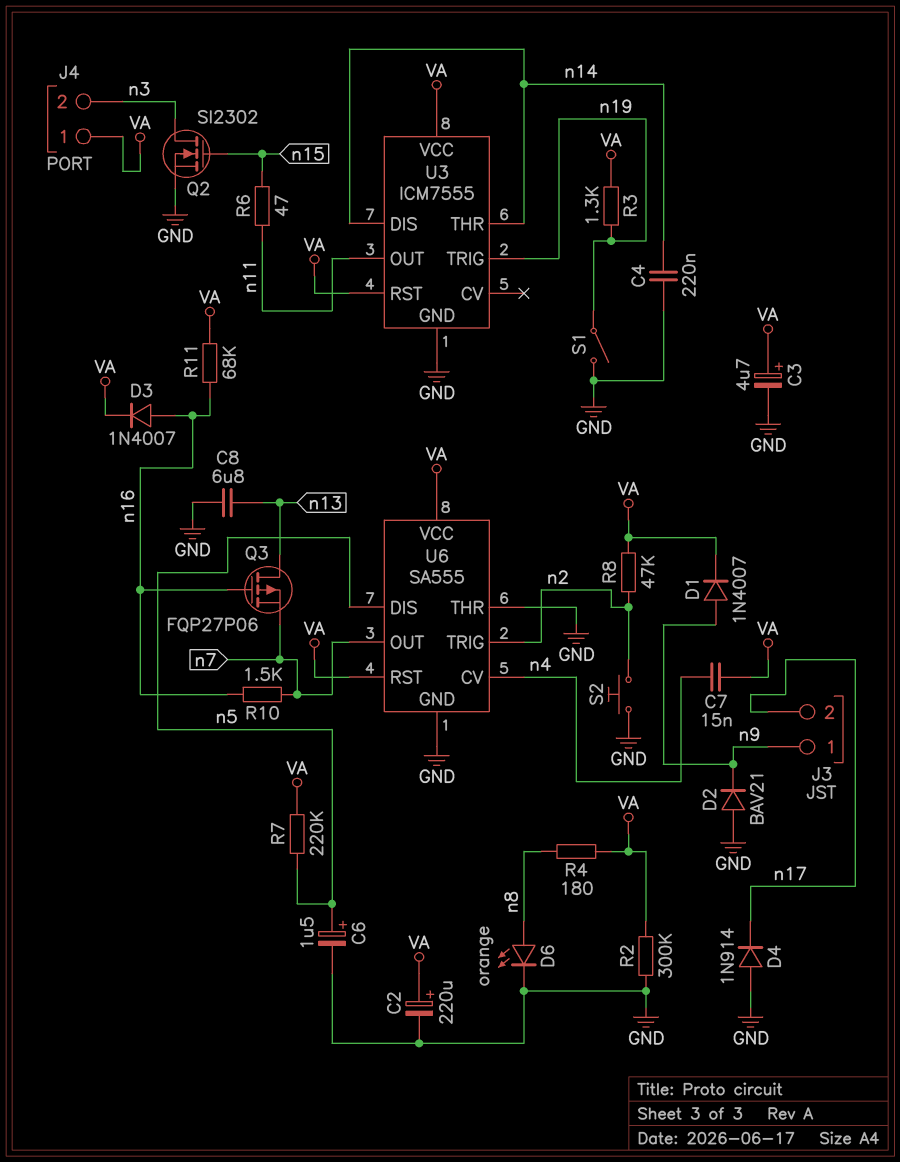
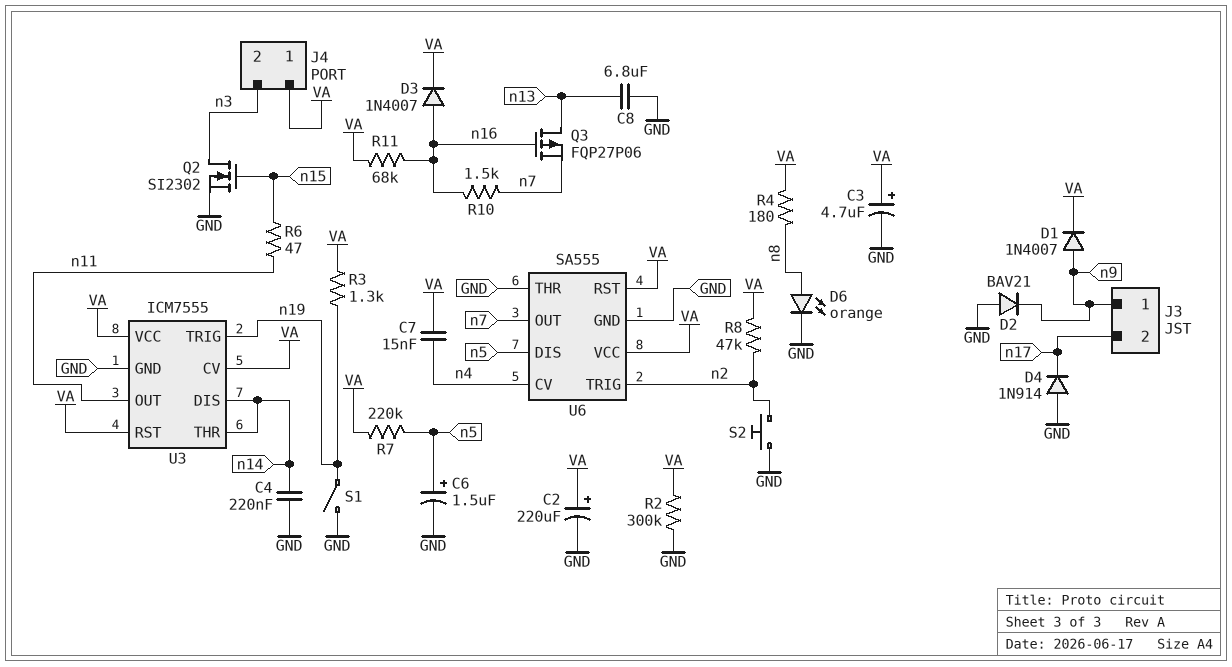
U3 pin CV: none -> VA

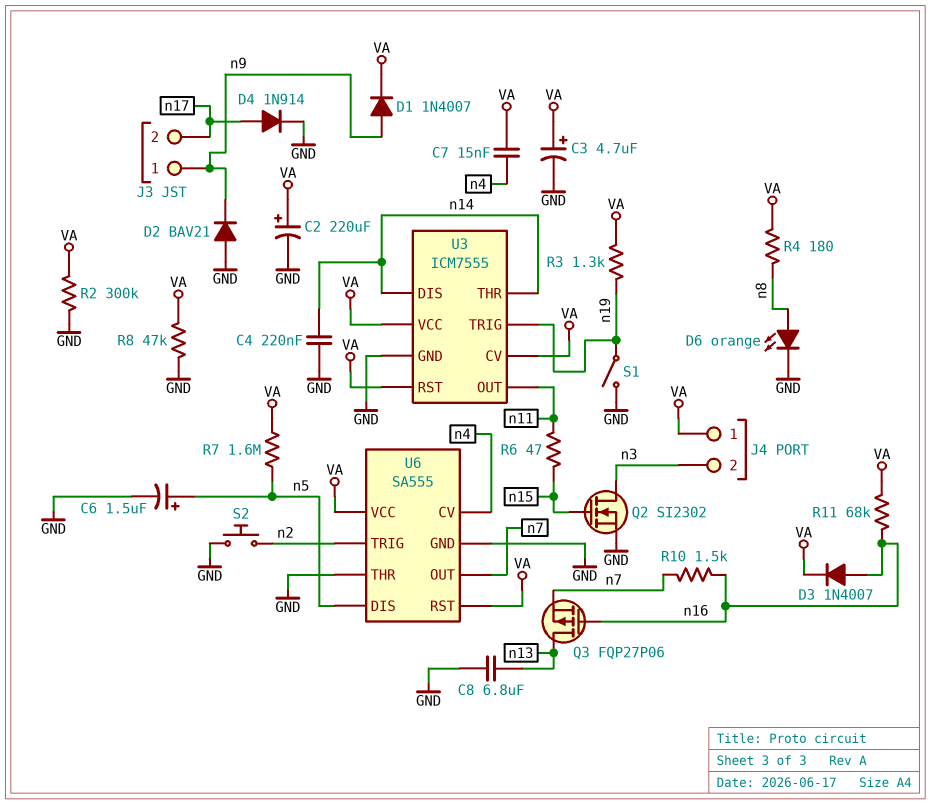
D4: diode 1N914 (A GND, K n17) -> diode 1N914 (A n17, K GND)
R7: 220k (VA, n5) -> 1.6M (VA, n5)
R8: 47k (VA, n2) -> 47k (GND, VA)

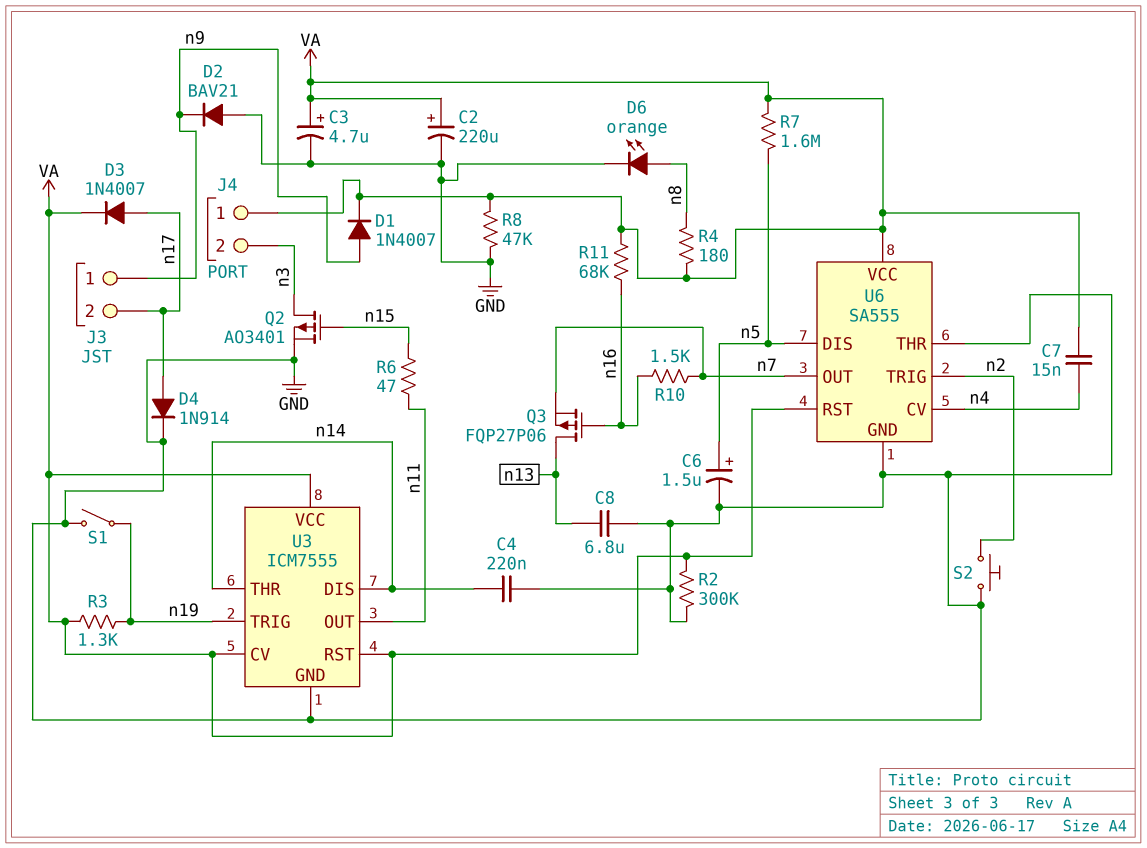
D3: diode 1N4007 (A n16, K VA) -> diode 1N4007 (A n17, K VA)
Q2: NMOS SI2302 (G n15, D n3, S GND) -> PMOS AO3401 (G n15, D n3, S GND)

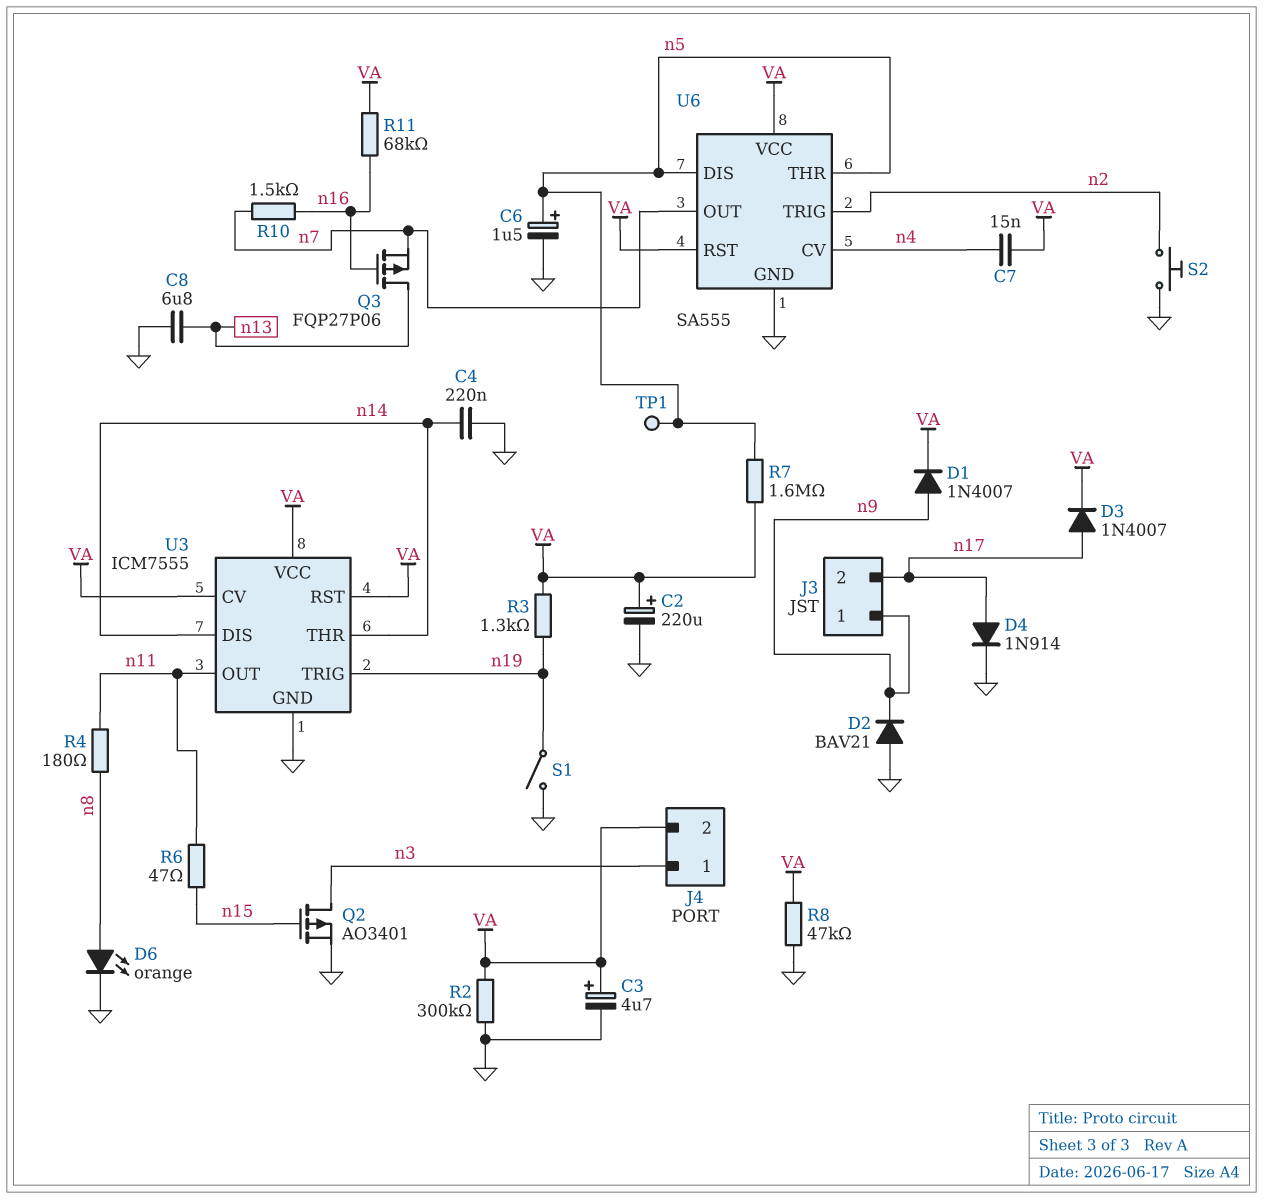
J4 pin 1: VA -> n3
J4 pin 2: n3 -> VA
R4: 180 (VA, n8) -> 180 (n8, n11)
TP1: none -> test point (n5)
U6 pin THR: GND -> n5

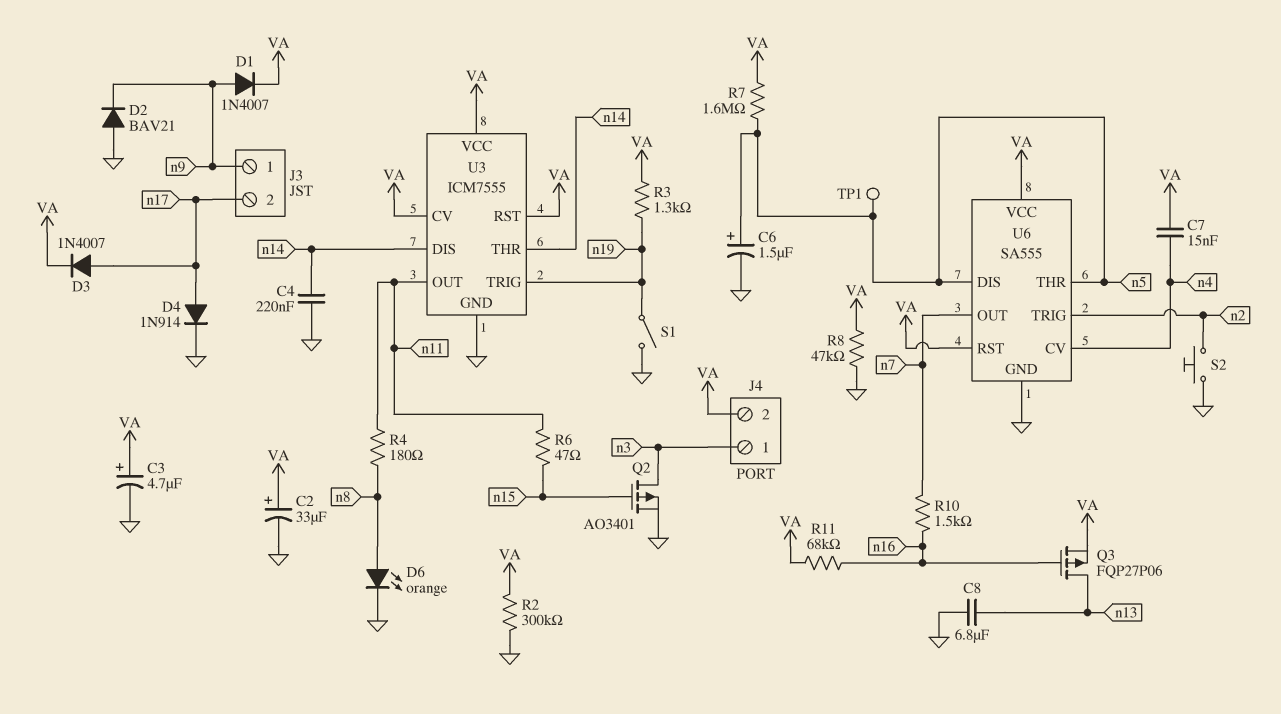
C2: 220uF (plus VA, minus GND) -> 33uF (plus VA, minus GND)
Q3: PMOS FQP27P06 (G n16, D n13, S n7) -> PMOS FQP27P06 (G n16, D n13, S VA)

